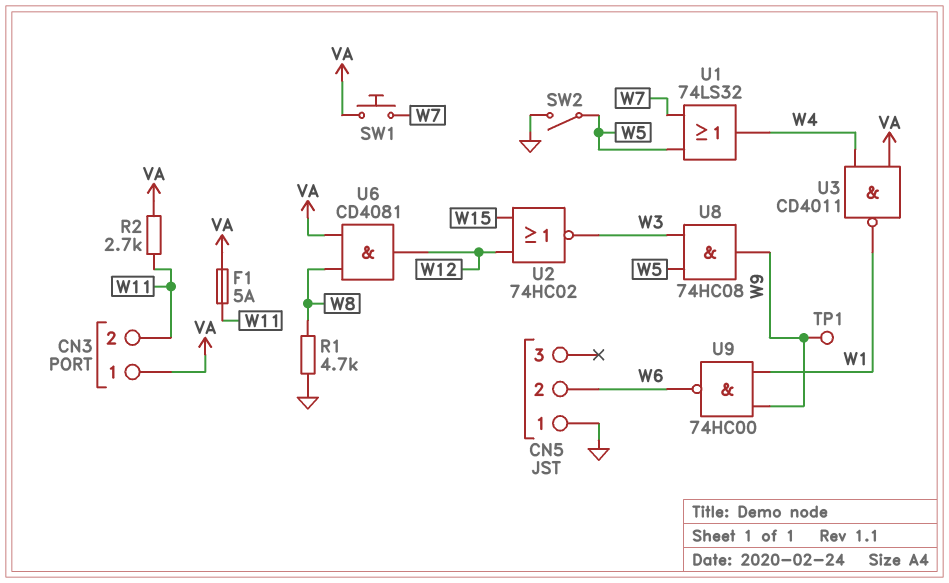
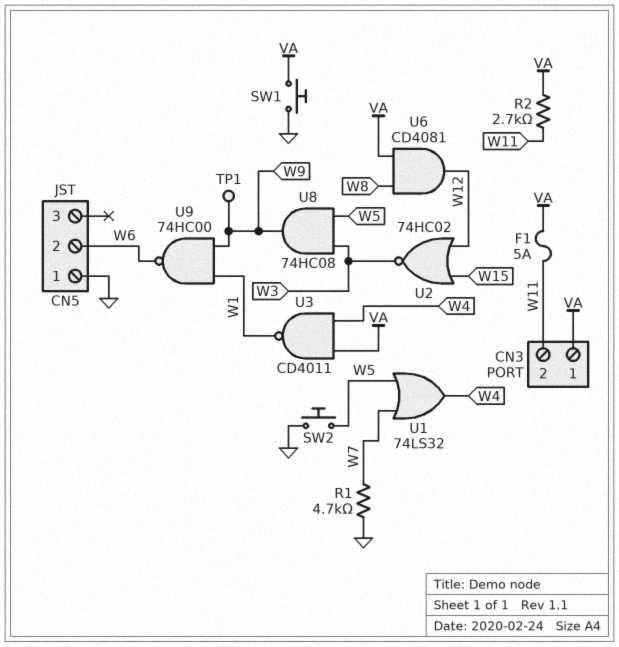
R1: 4.7k (GND, W8) -> 4.7k (GND, W7)
SW1: button (VA, W7) -> button (GND, VA)
SW2: switch (GND, W5) -> button (GND, W5)

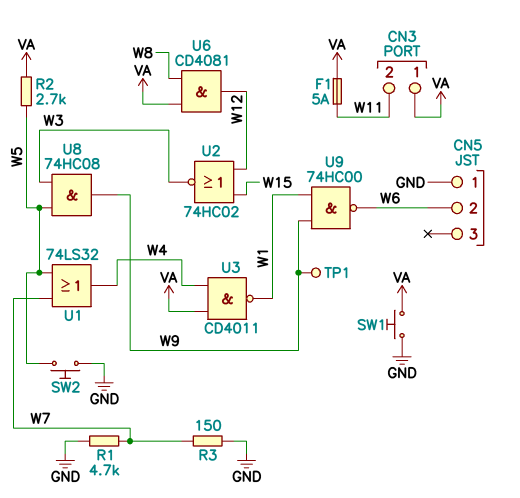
R2: 2.7k (VA, W11) -> 2.7k (VA, W5)
R3: none -> 150 (GND, W7)

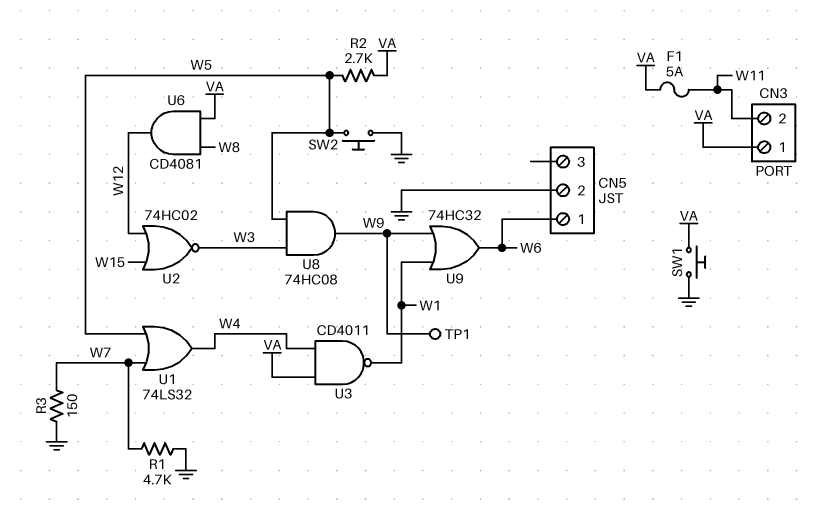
CN5 pin 1: GND -> W6
CN5 pin 2: W6 -> GND
U9: NAND 74HC00 (in W1, in W9, out W6) -> OR 74HC32 (in W1, in W9, out W6)

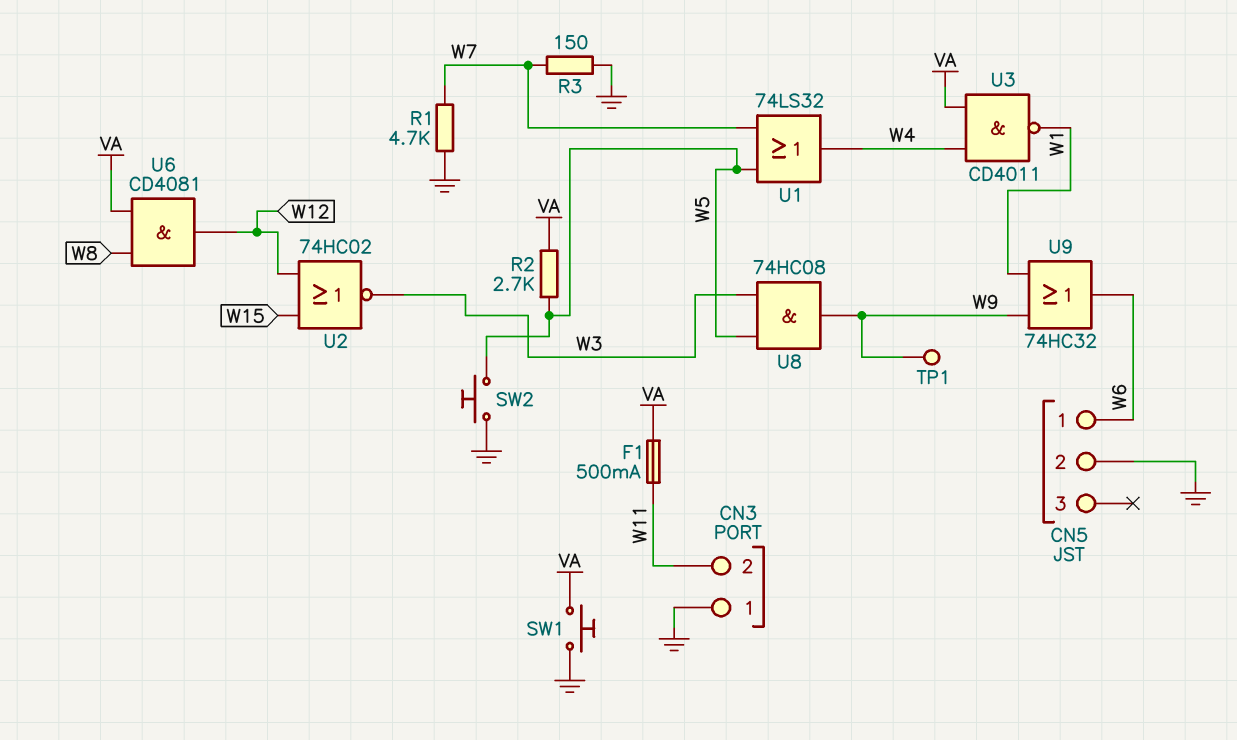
CN3 pin 1: VA -> GND
F1: 5A (VA, W11) -> 500mA (VA, W11)

